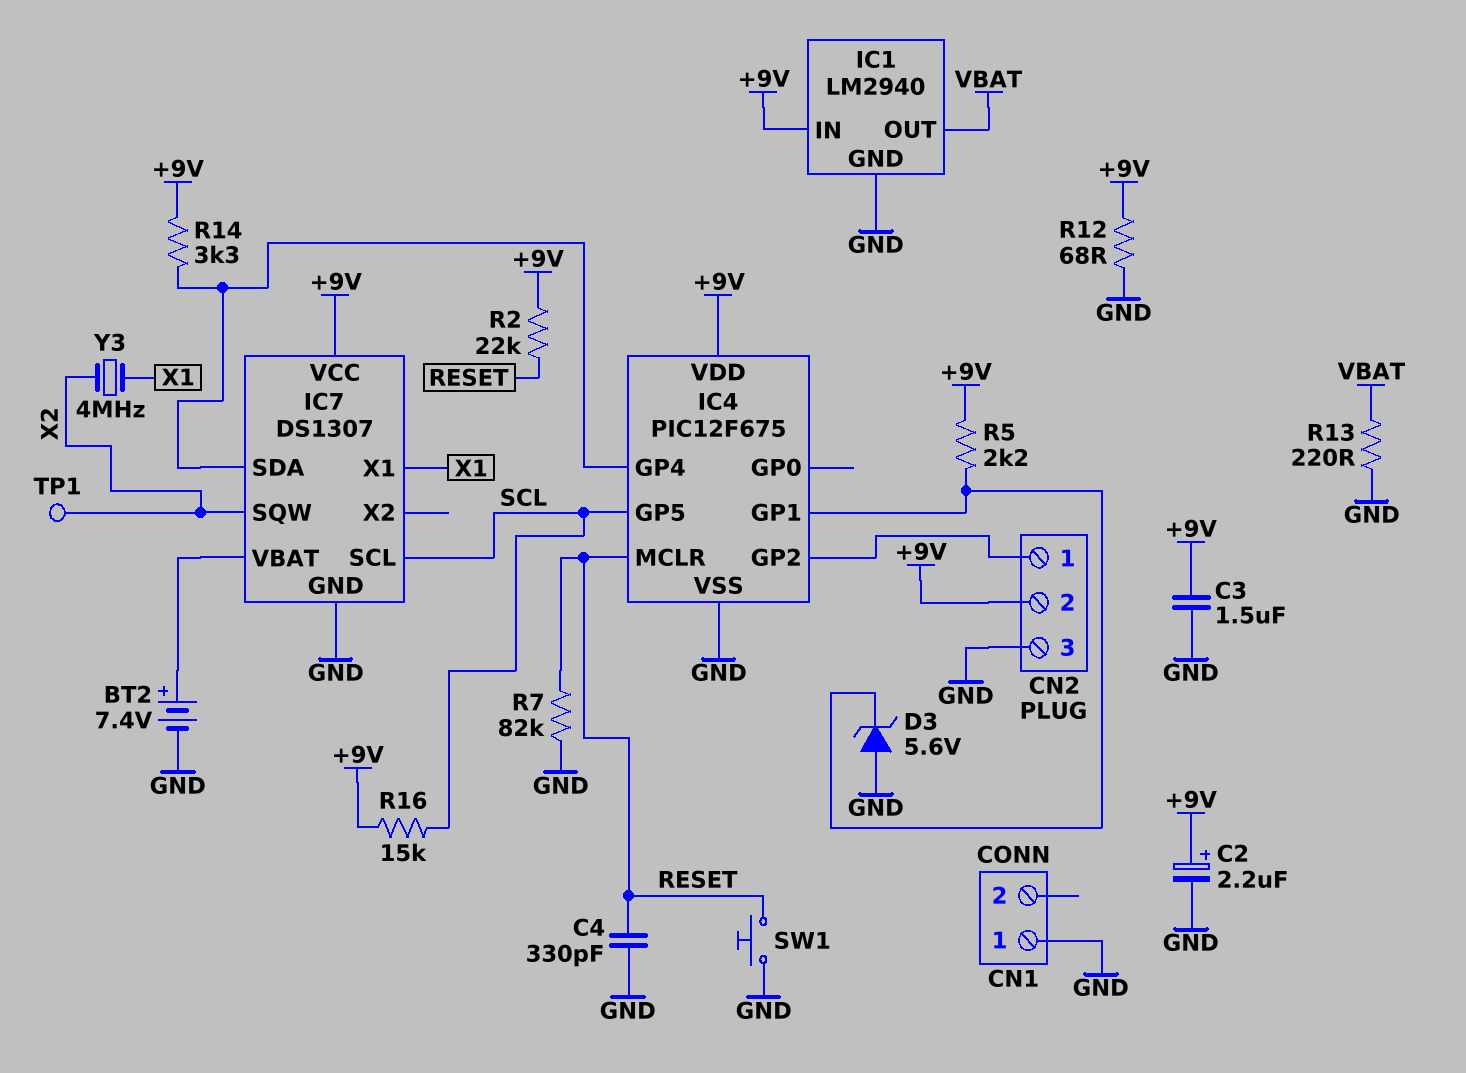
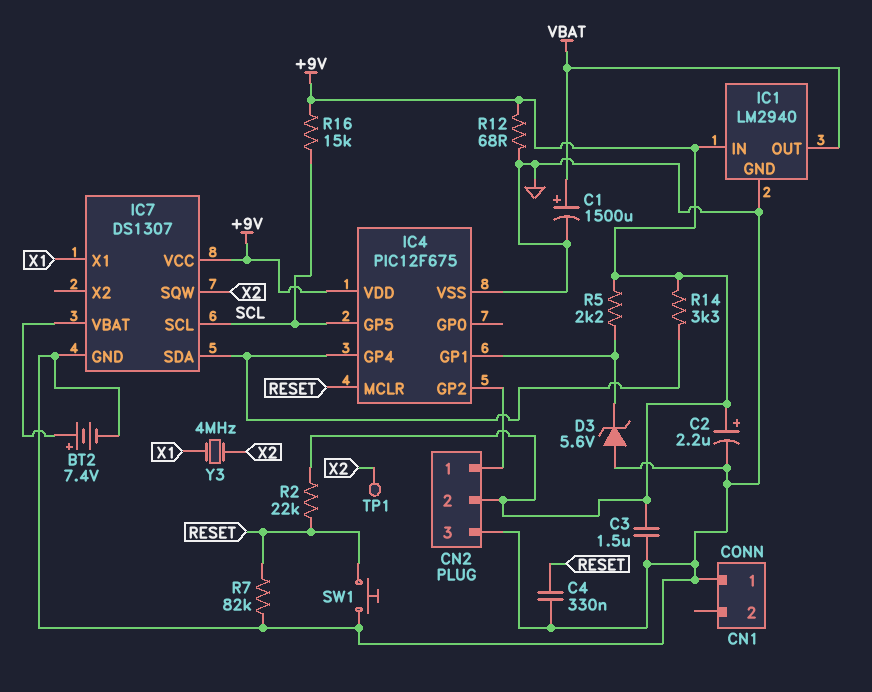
C1: none -> 1500uF (plus VBAT, minus GND)
C4: 330pF (GND, RESET) -> 330nF (GND, RESET)
R13: 220 (GND, VBAT) -> none

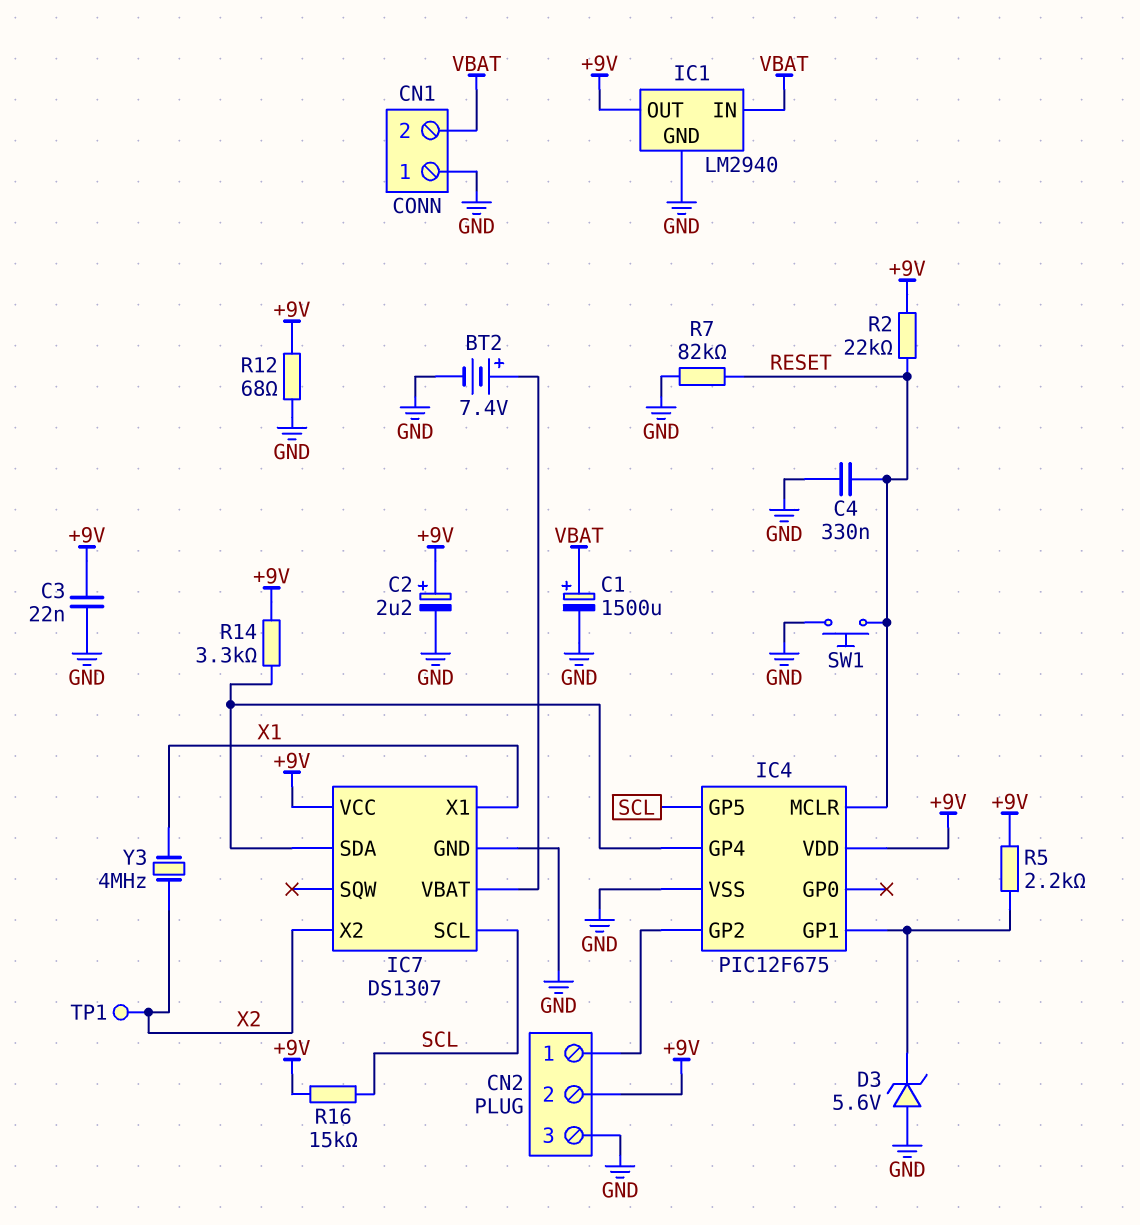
C3: 1.5uF (+9V, GND) -> 22nF (+9V, GND)
CN1 pin 2: none -> VBAT
IC1 pin IN: +9V -> VBAT
IC1 pin OUT: VBAT -> +9V
IC7 pin SQW: X2 -> none
IC7 pin X2: none -> X2

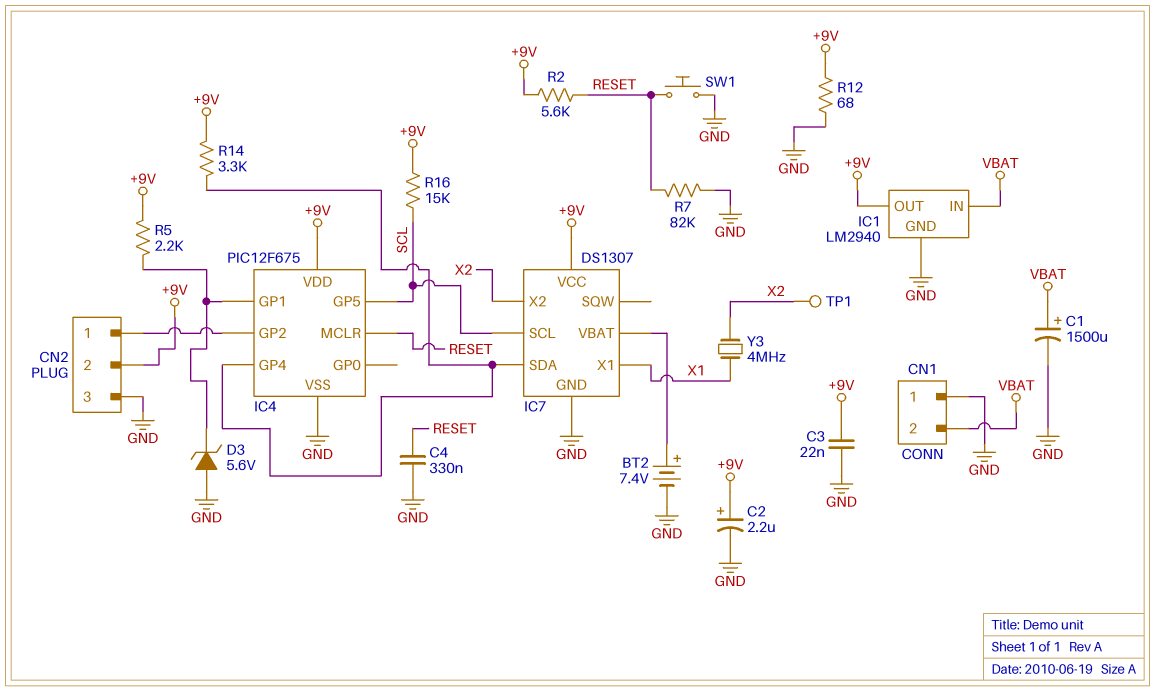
R2: 22k (+9V, RESET) -> 5.6k (+9V, RESET)

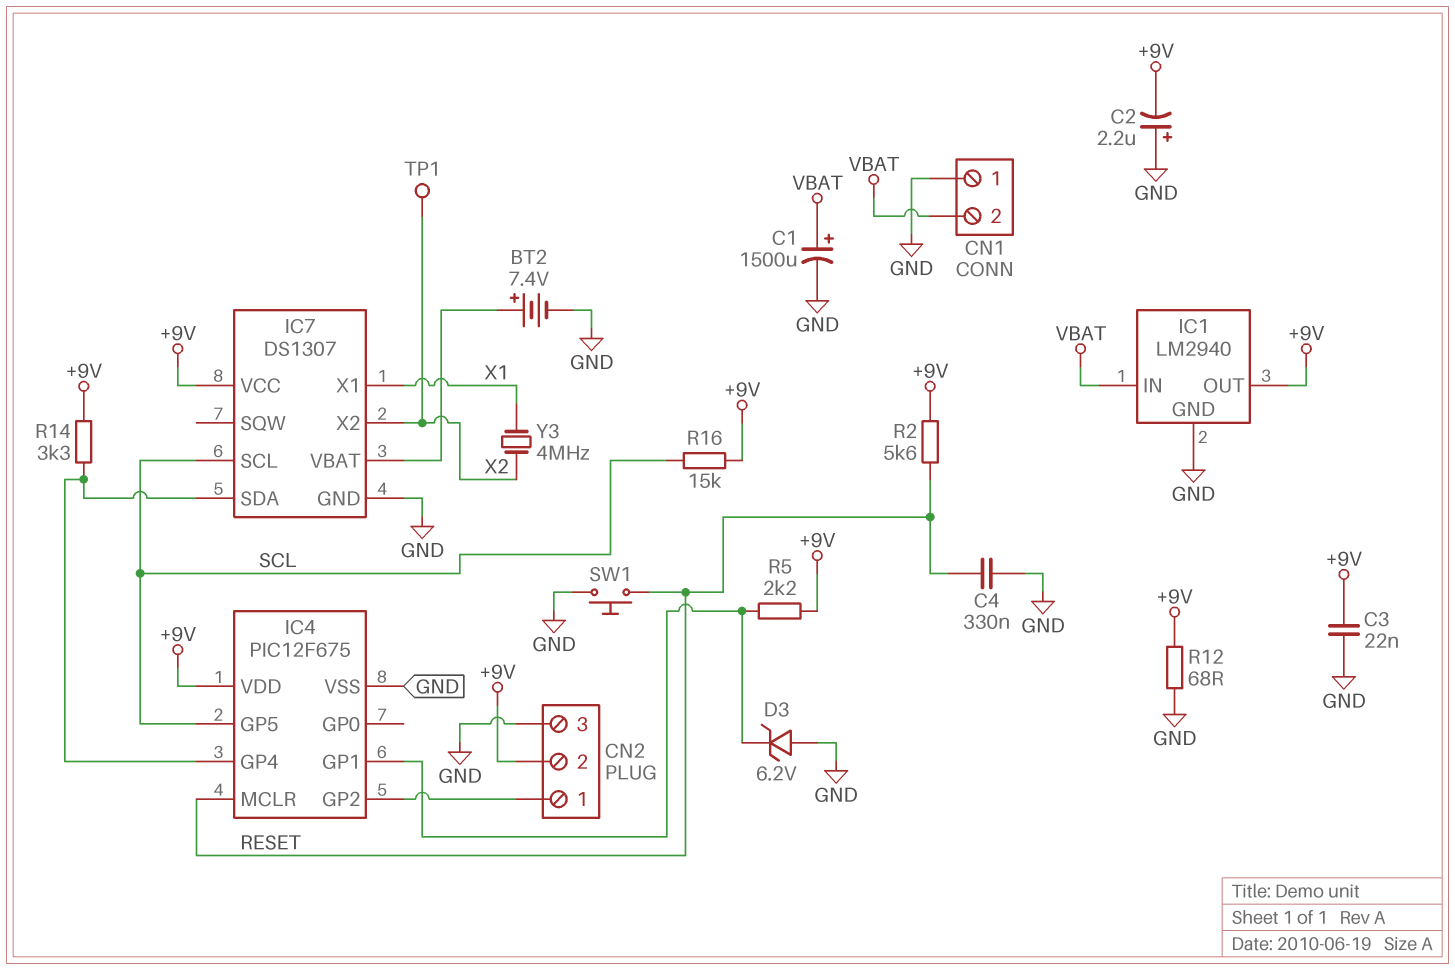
C2: 2.2uF (plus +9V, minus GND) -> 2.2uF (plus GND, minus +9V)
D3: zener 5.6V (A GND, K IC4/GP1) -> zener 6.2V (A GND, K IC4/GP1)
R7: 82k (GND, RESET) -> none

